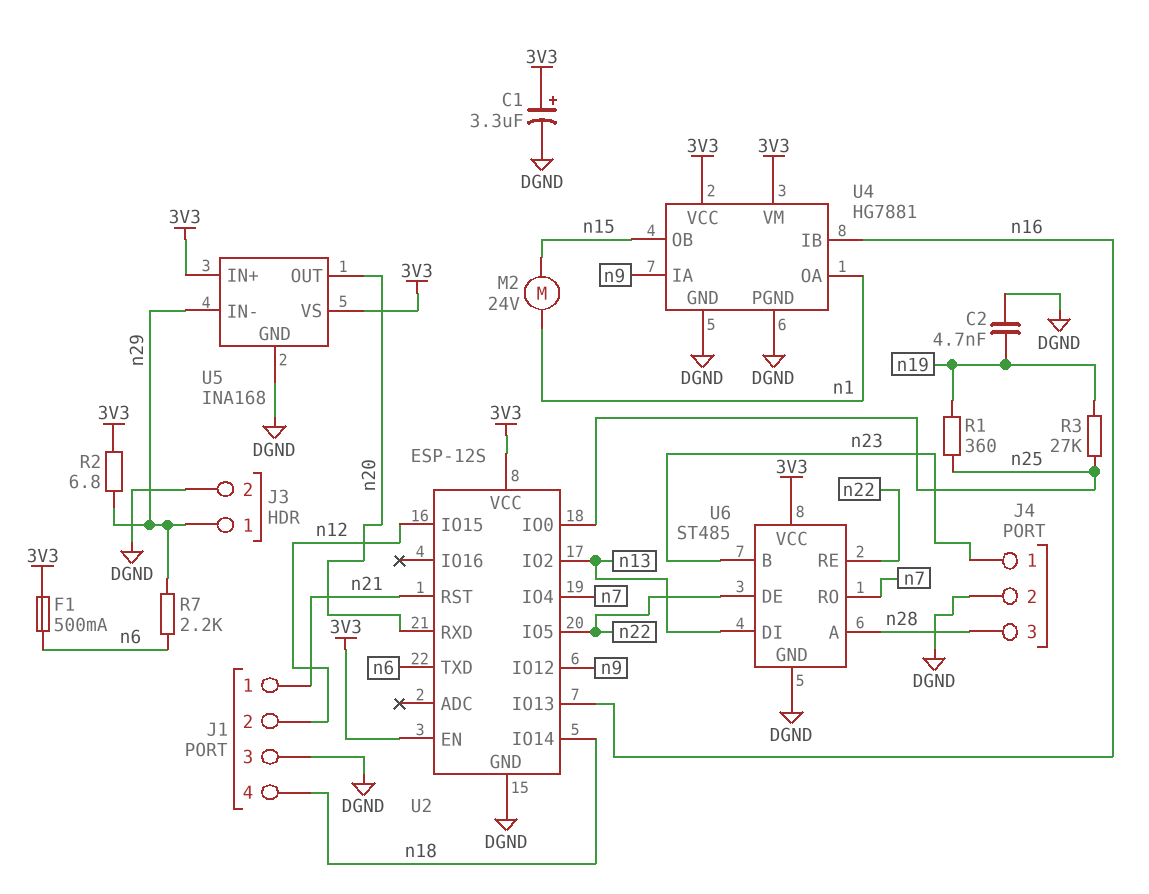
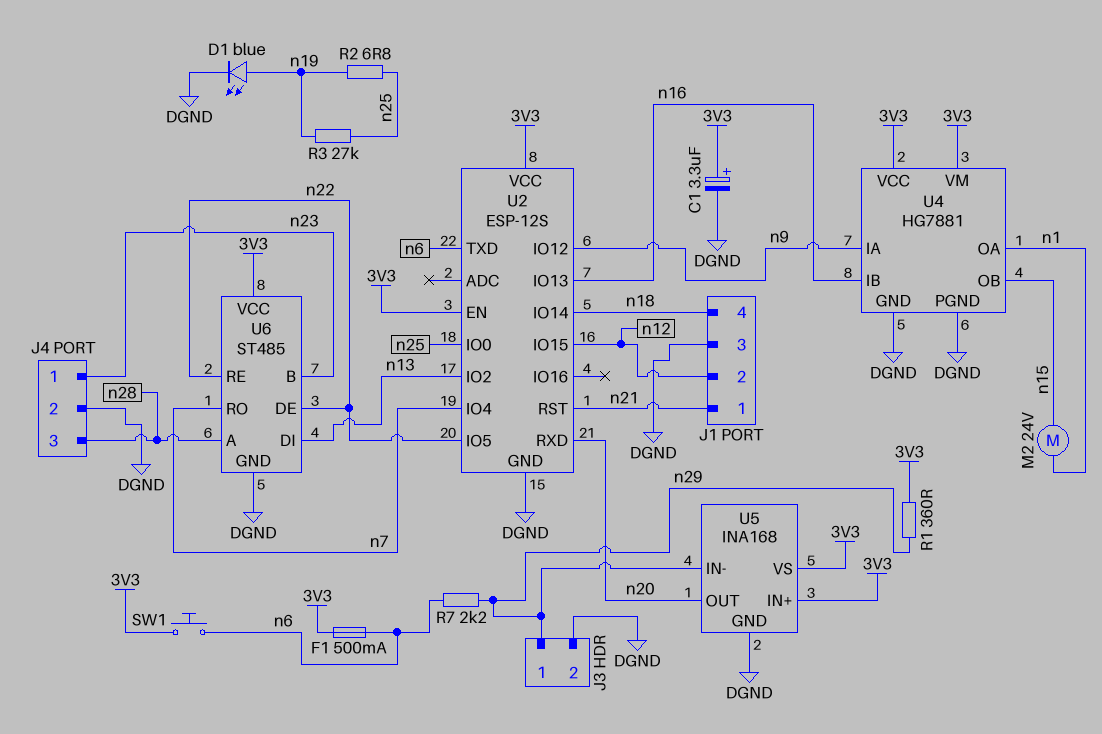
C2: 4.7nF (DGND, n19) -> none
D1: none -> LED blue (A n19, K DGND)
R1: 360 (n19, n25) -> 360 (3V3, n29)
R2: 6.8 (3V3, n29) -> 6.8 (n19, n25)
SW1: none -> button (3V3, n6)

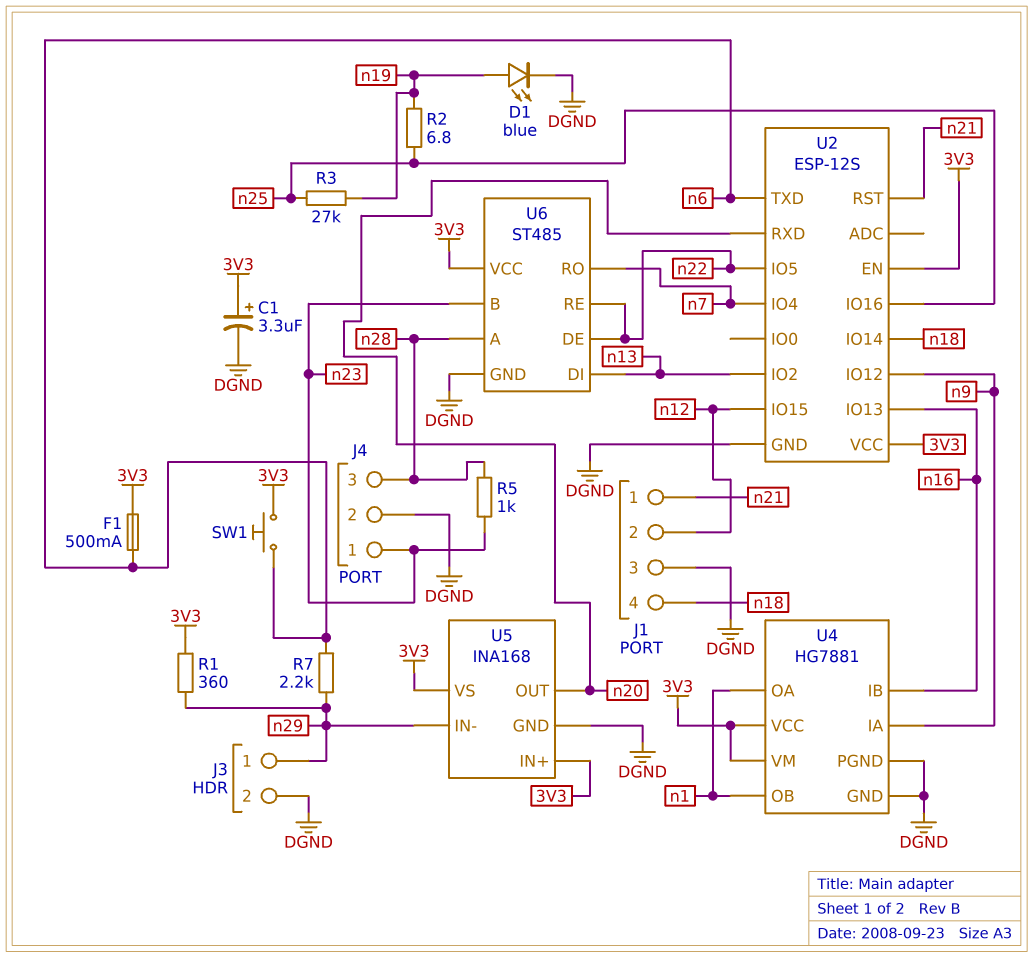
M2: motor 24V (n1, n15) -> none
R5: none -> 1k (n23, n28)
U2 pin IO0: n25 -> none
U2 pin IO16: none -> n25
U4 pin OB: n15 -> n1

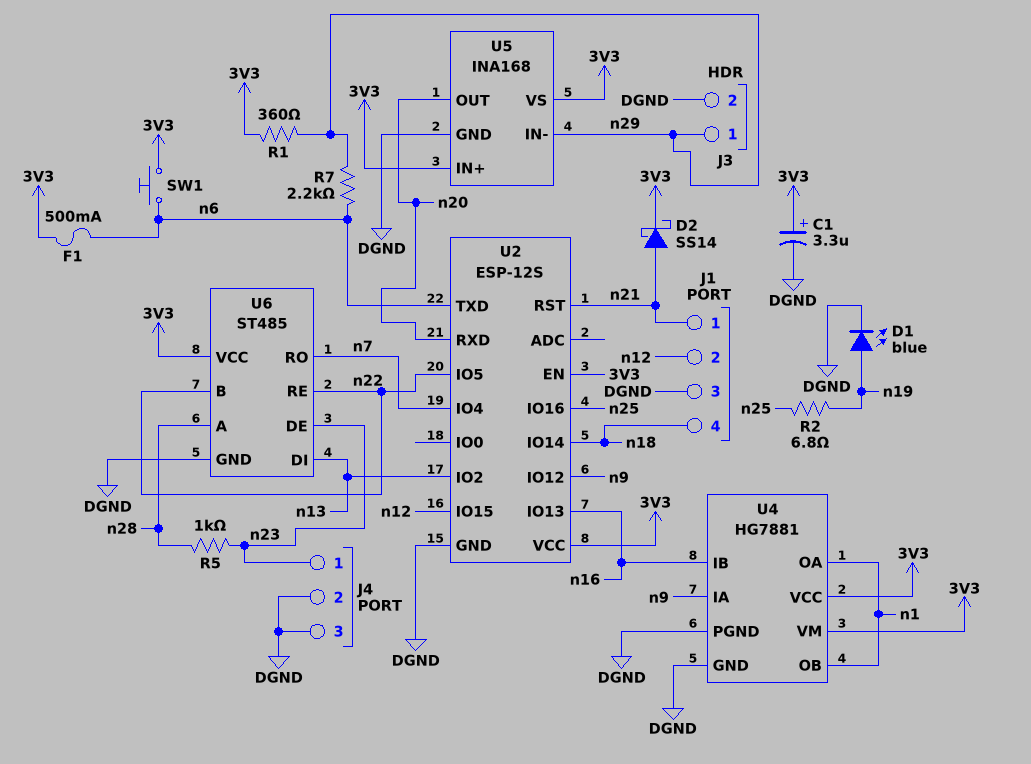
D2: none -> schottky SS14 (A n21, K 3V3)
J4 pin 3: n28 -> DGND
R3: 27k (n19, n25) -> none
U6 pin B: n23 -> n22
U6 pin DE: n22 -> n23

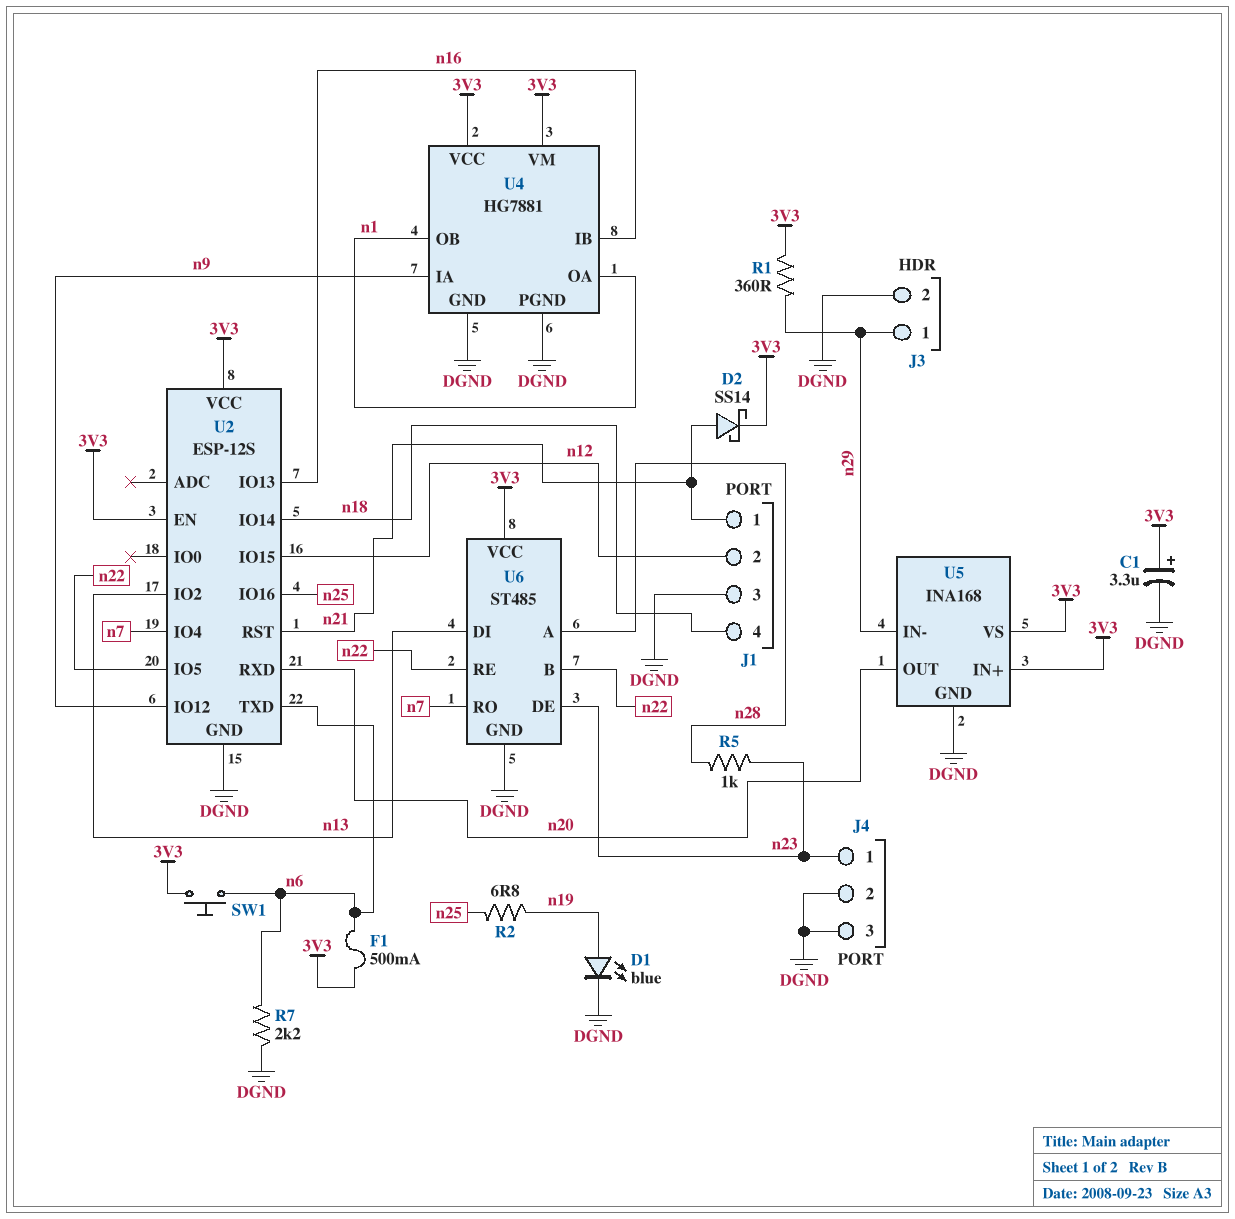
R7: 2.2k (n6, n29) -> 2.2k (DGND, n6)

